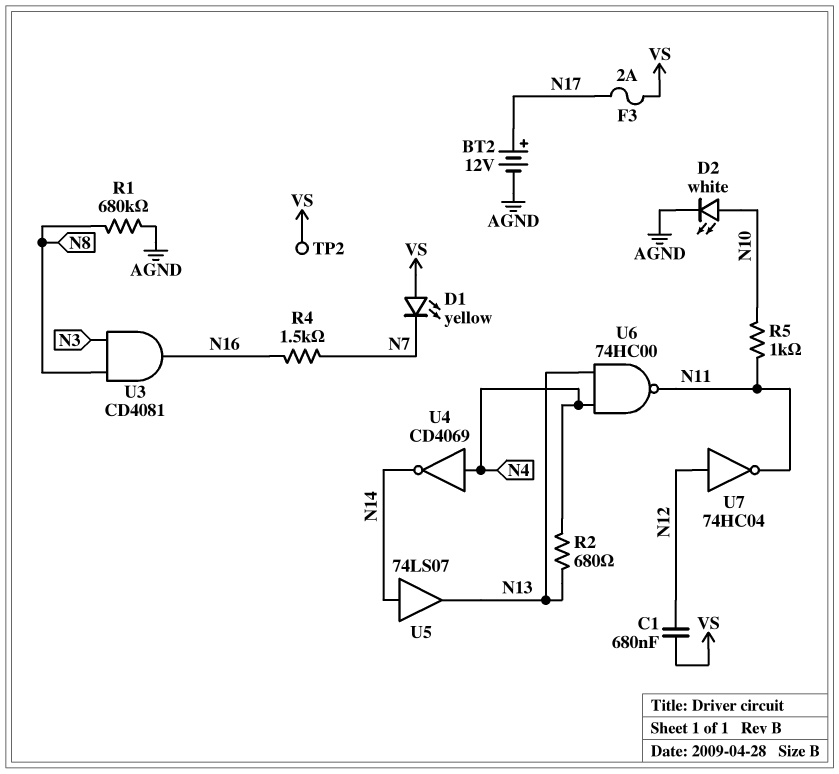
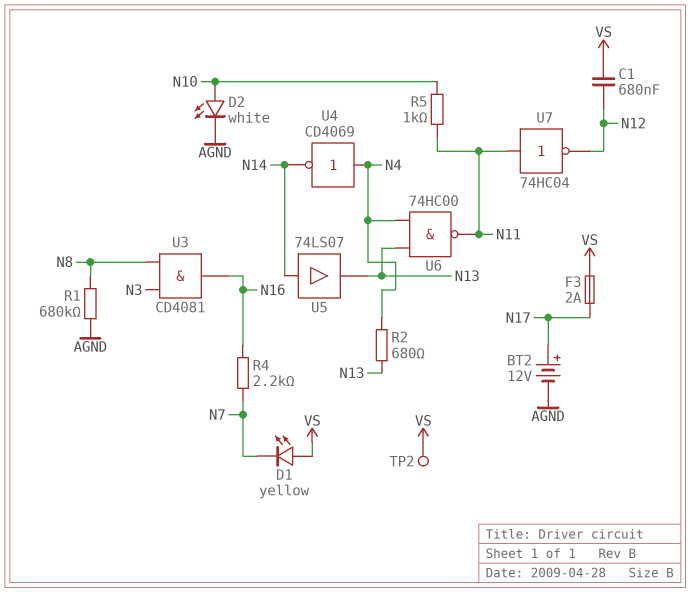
R4: 1.5k (N7, N16) -> 2.2k (N7, N16)
U7: NOT 74HC04 (in N12, out N11) -> NOT 74HC04 (in N11, out N12)

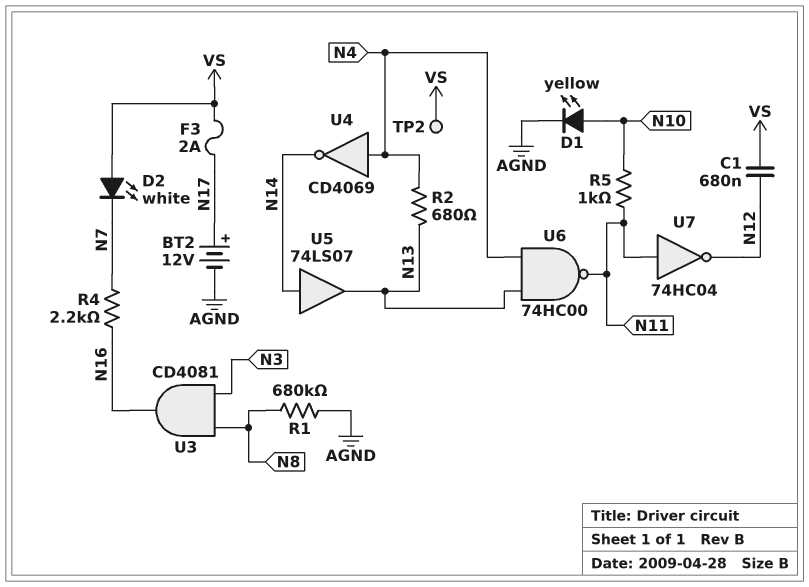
D1: LED yellow (A VS, K N7) -> LED yellow (A N10, K AGND)
D2: LED white (A N10, K AGND) -> LED white (A VS, K N7)

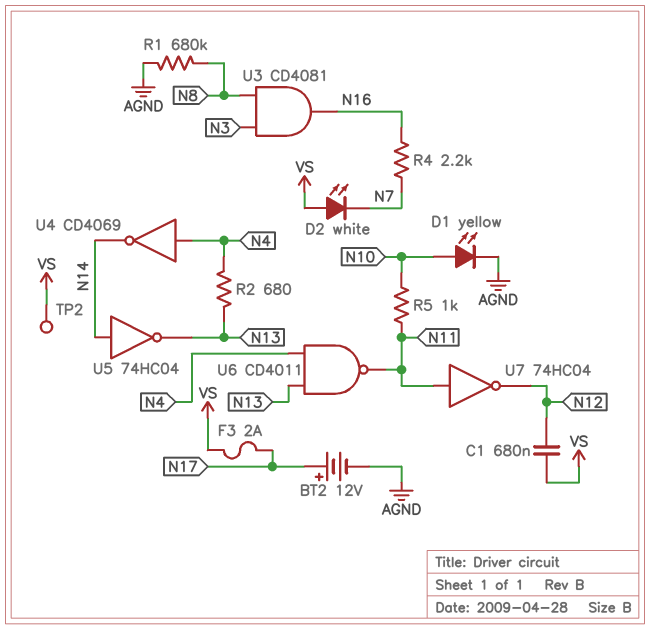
U5: buffer 74LS07 (in N14, out N13) -> NOT 74HC04 (in N14, out N13)
U6: NAND 74HC00 (in N4, in N13, out N11) -> NAND CD4011 (in N4, in N13, out N11)

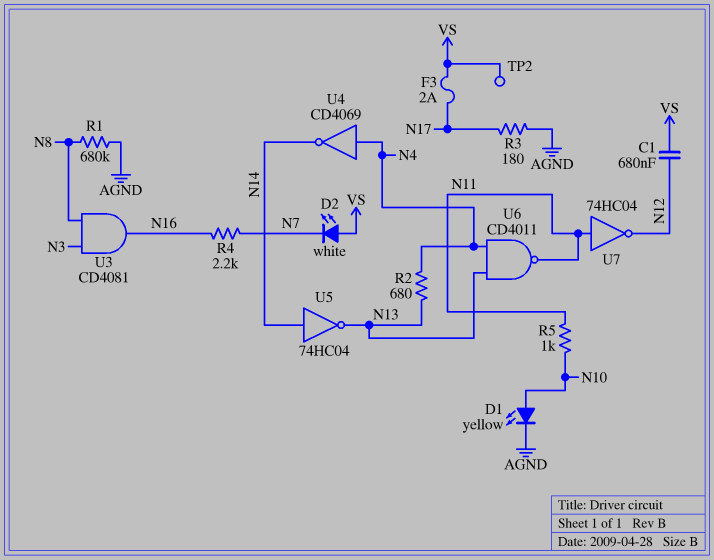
BT2: 12V (plus N17, minus AGND) -> none
R3: none -> 180 (AGND, N17)

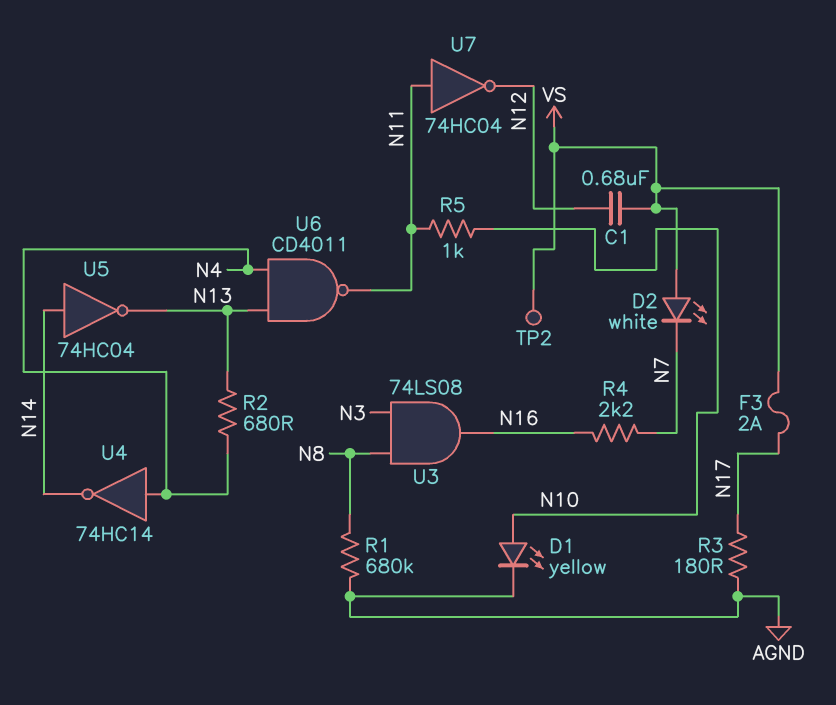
U3: AND CD4081 (in N3, in N8, out N16) -> AND 74LS08 (in N3, in N8, out N16)
U4: NOT CD4069 (in N4, out N14) -> NOT 74HC14 (in N4, out N14)

